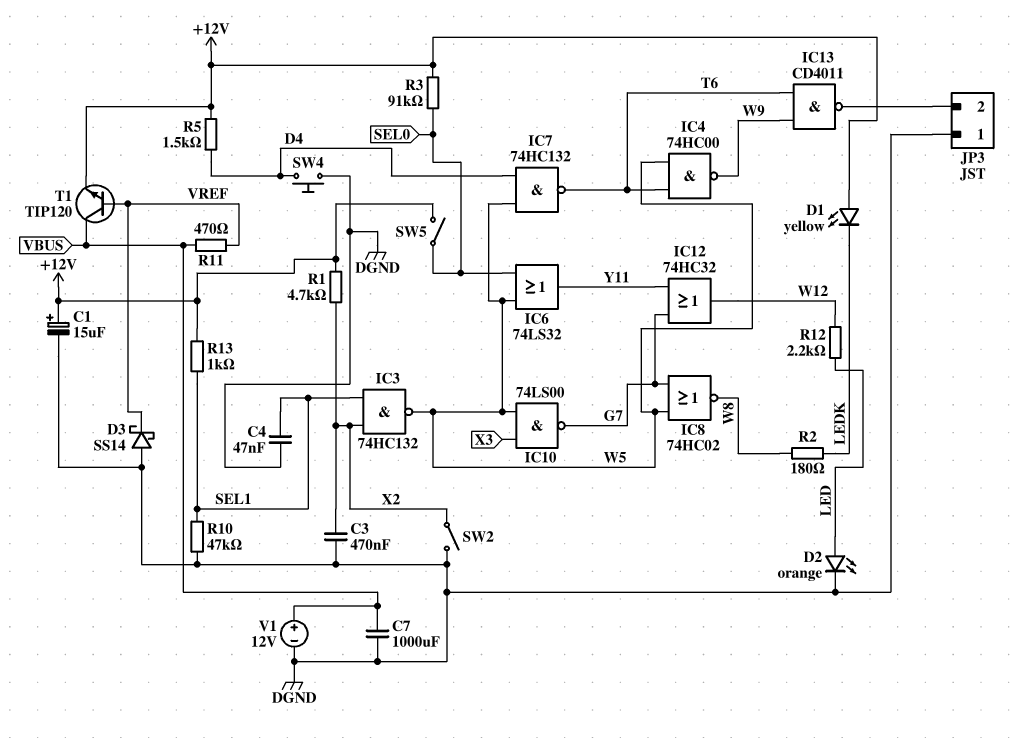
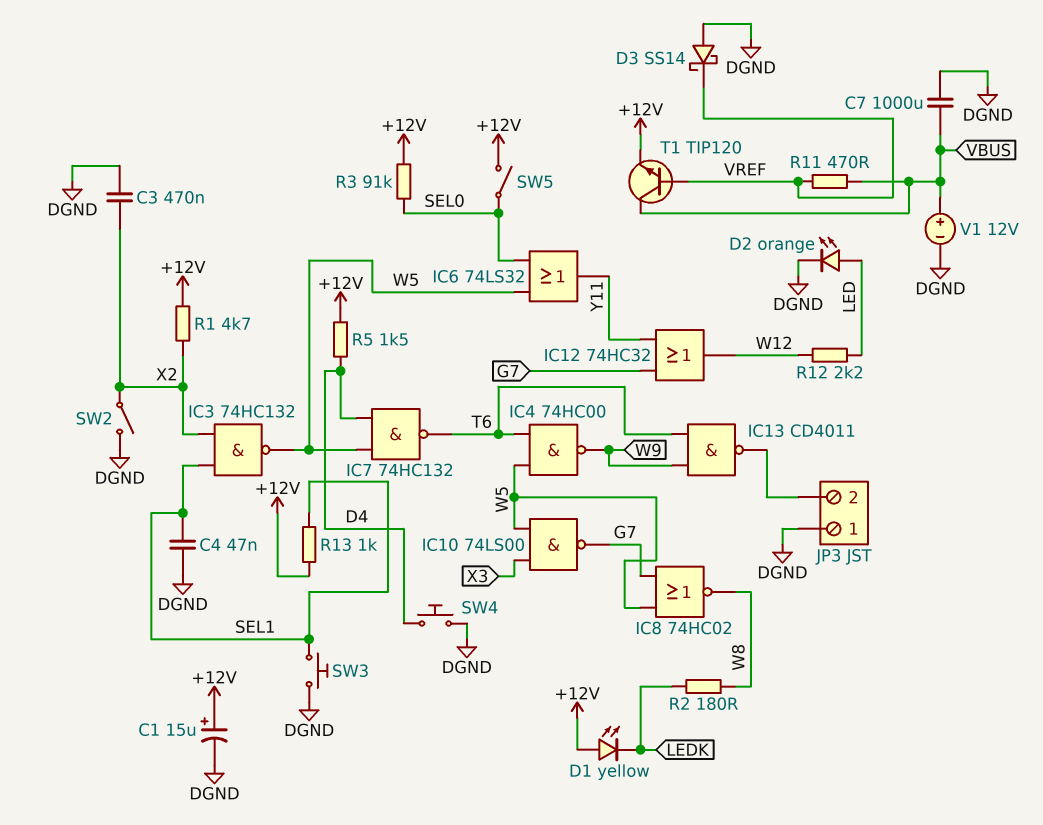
R10: 47k (DGND, SEL1) -> none
SW3: none -> button (DGND, SEL1)

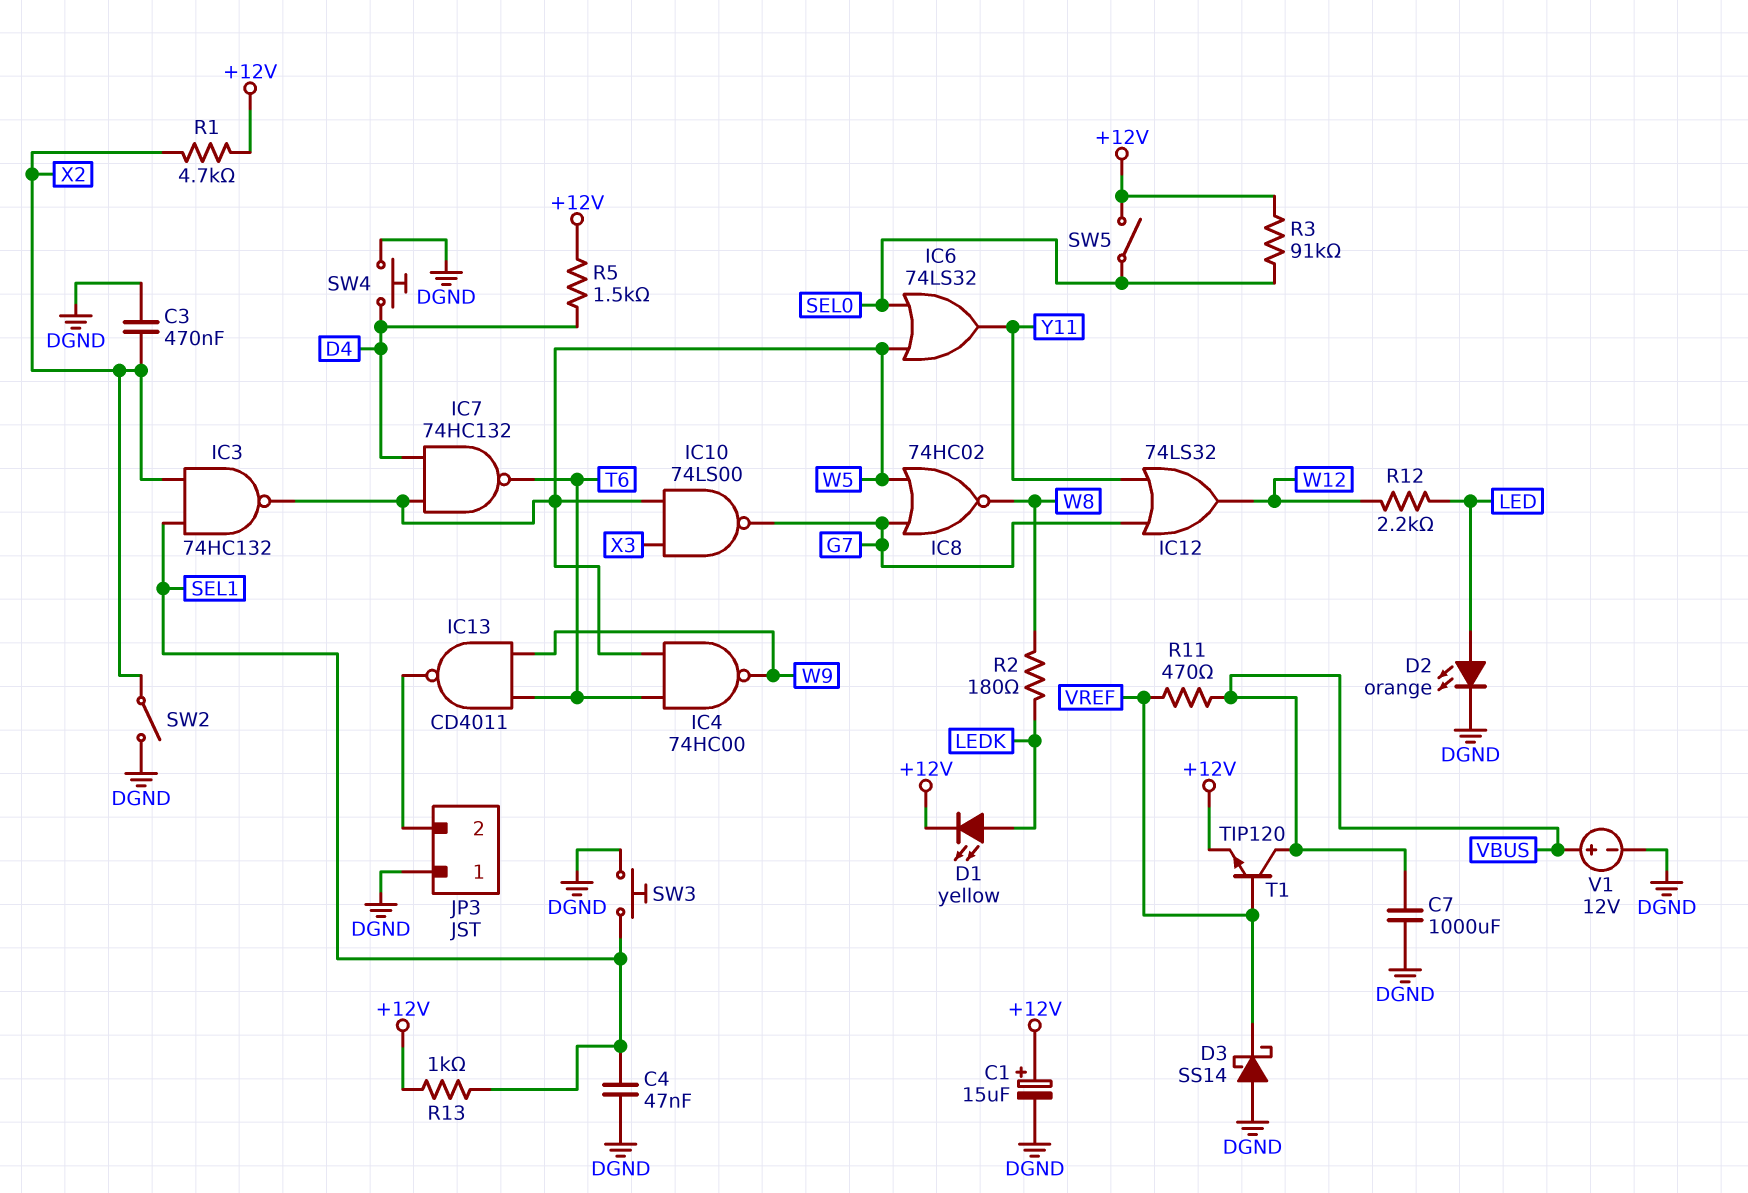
D1: LED yellow (A +12V, K LEDK) -> LED yellow (A LEDK, K +12V)
IC12: OR 74HC32 (in G7, in Y11, out W12) -> OR 74LS32 (in G7, in Y11, out W12)

